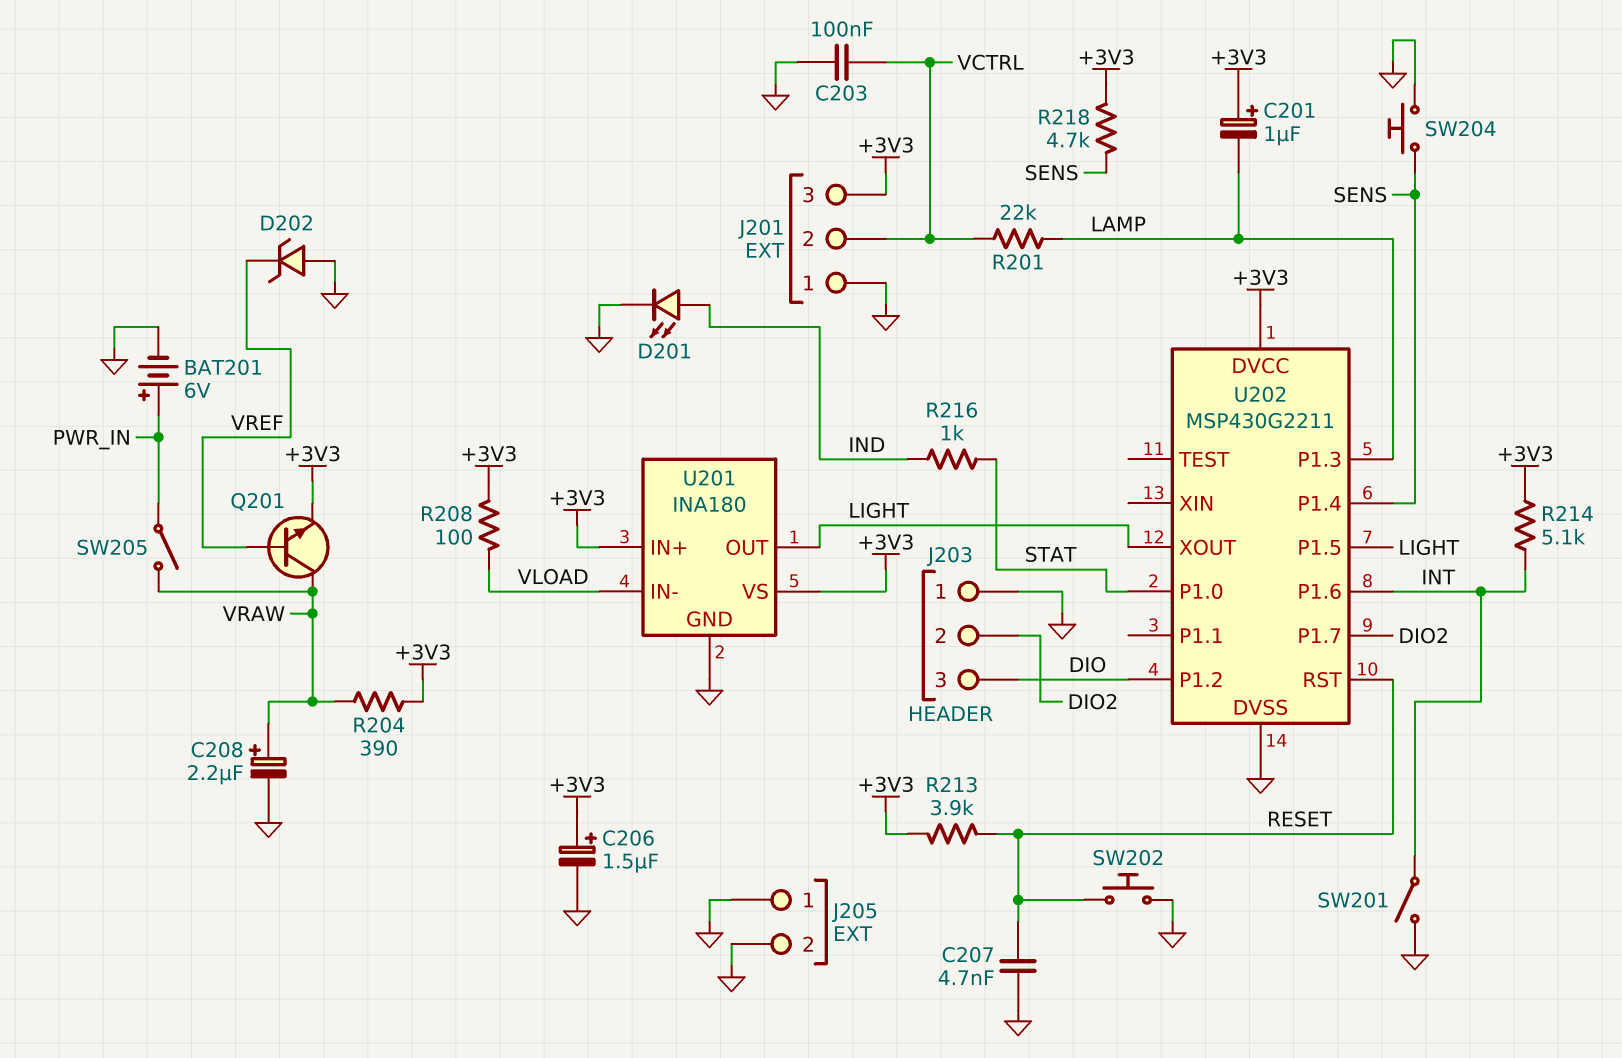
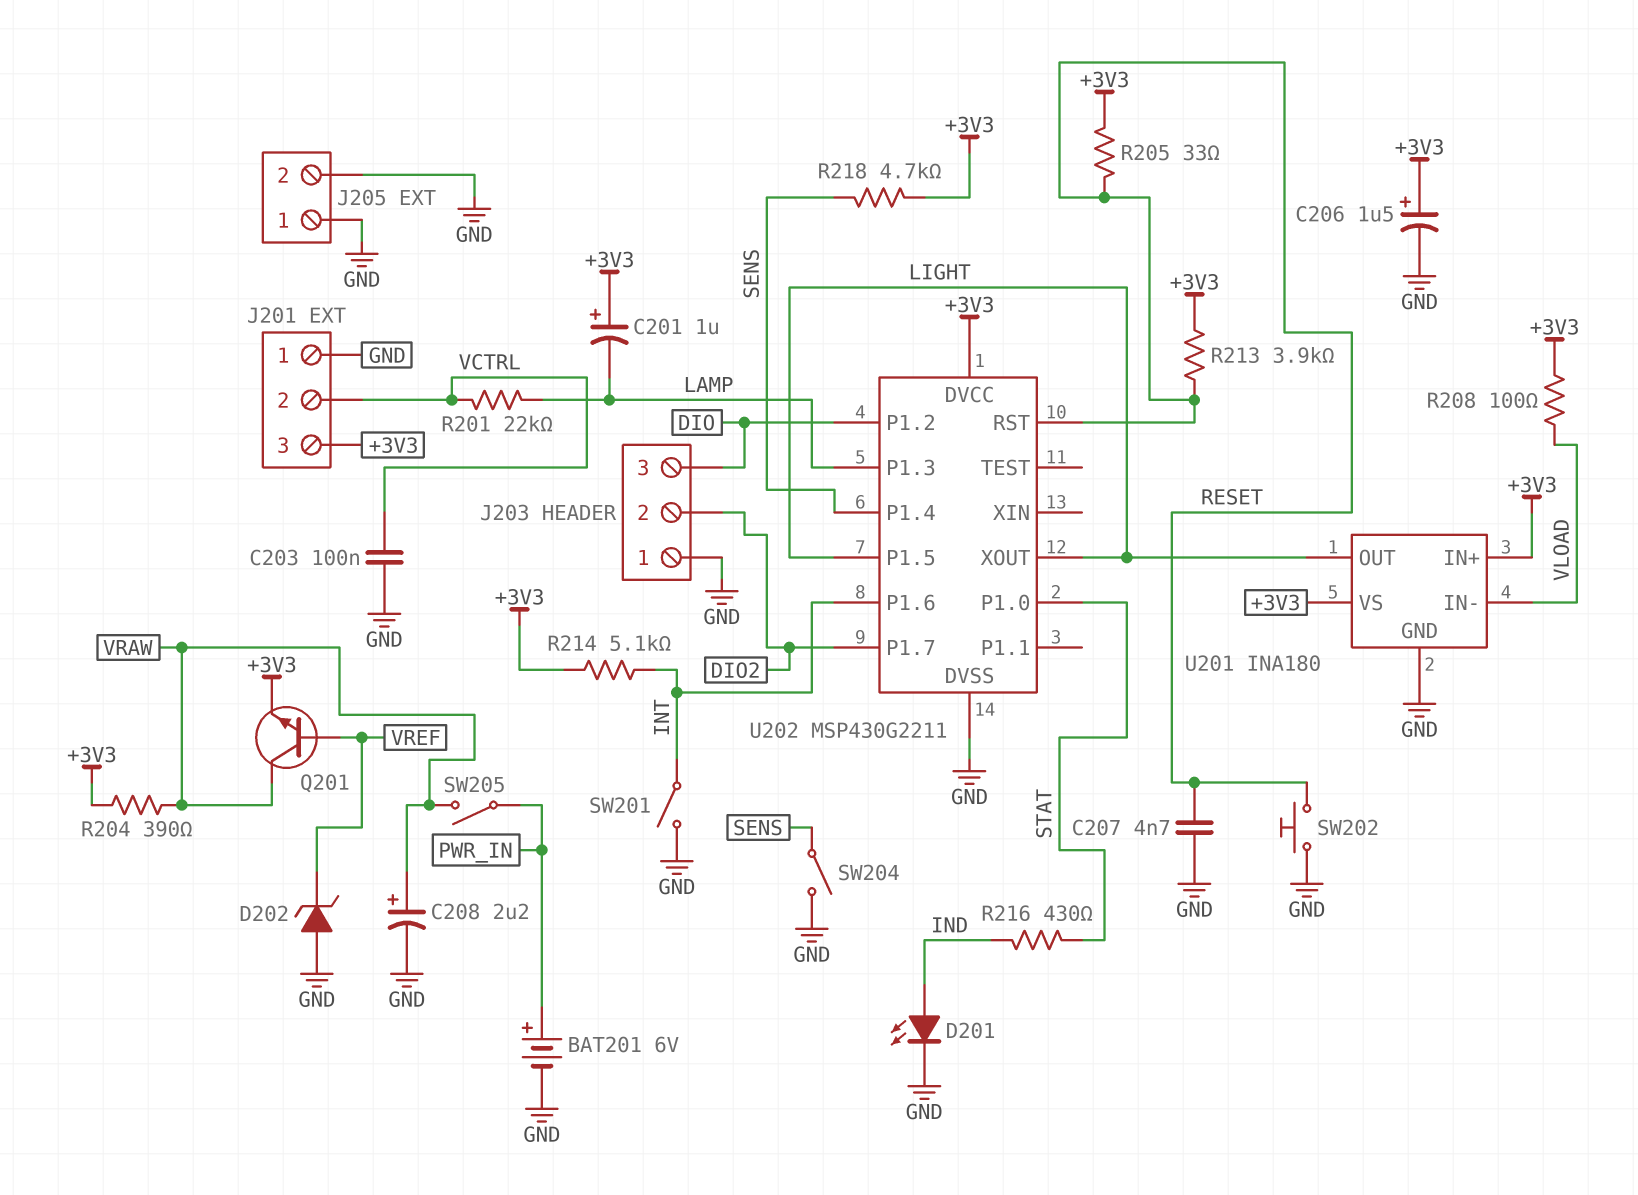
R205: none -> 33 (+3V3, RESET)
R216: 1k (IND, STAT) -> 430 (IND, STAT)
SW204: button (GND, SENS) -> switch (GND, SENS)

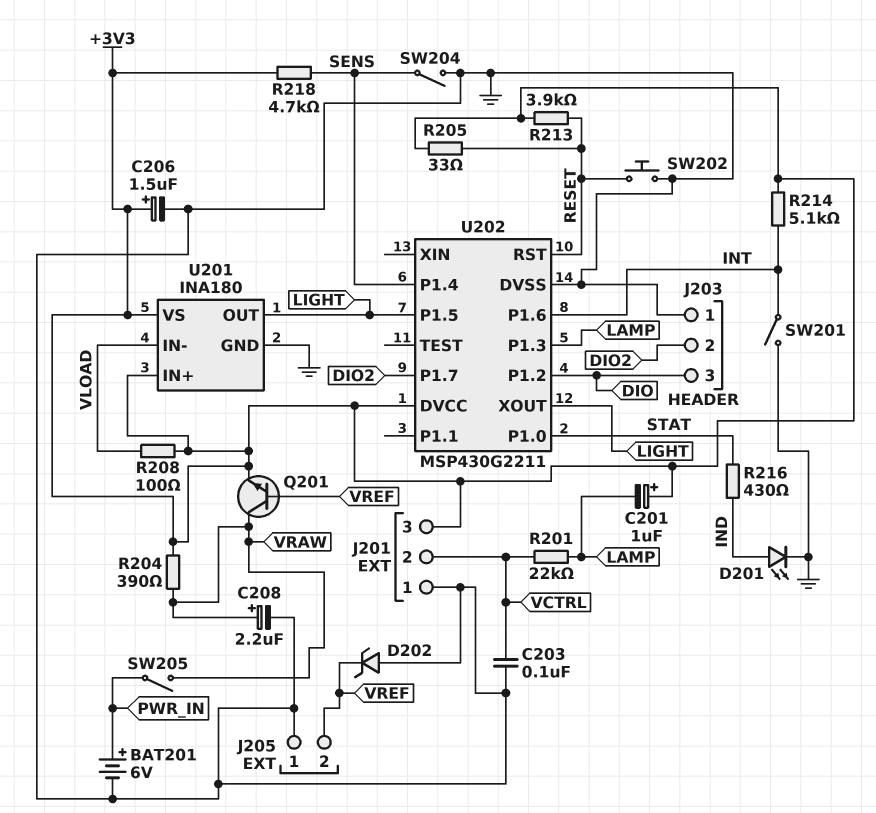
C207: 4.7nF (GND, RESET) -> none
J205 pin 2: GND -> VREF

